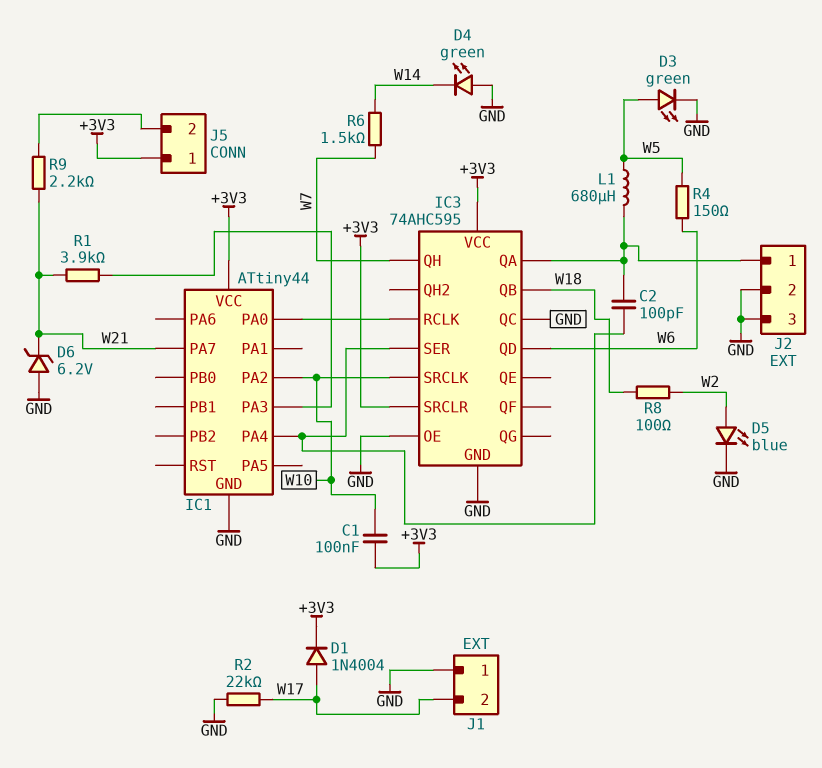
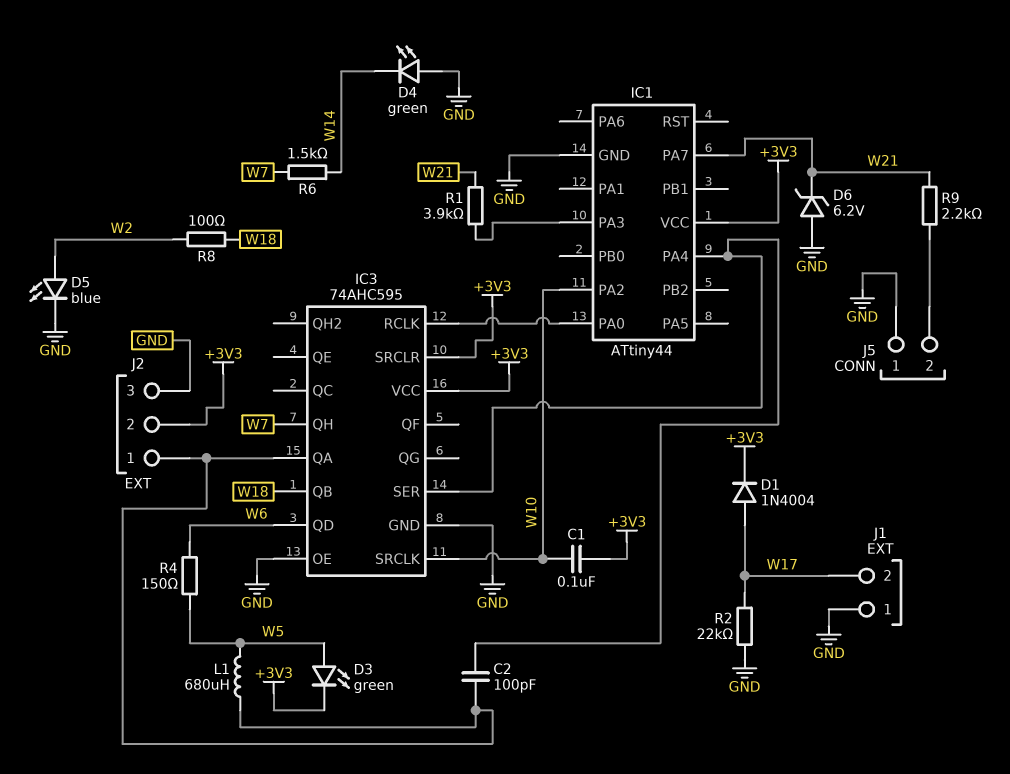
D3: LED green (A W5, K GND) -> LED green (A W5, K +3V3)
IC3 pin QC: GND -> none
J2 pin 2: GND -> +3V3
J5 pin 1: +3V3 -> GND

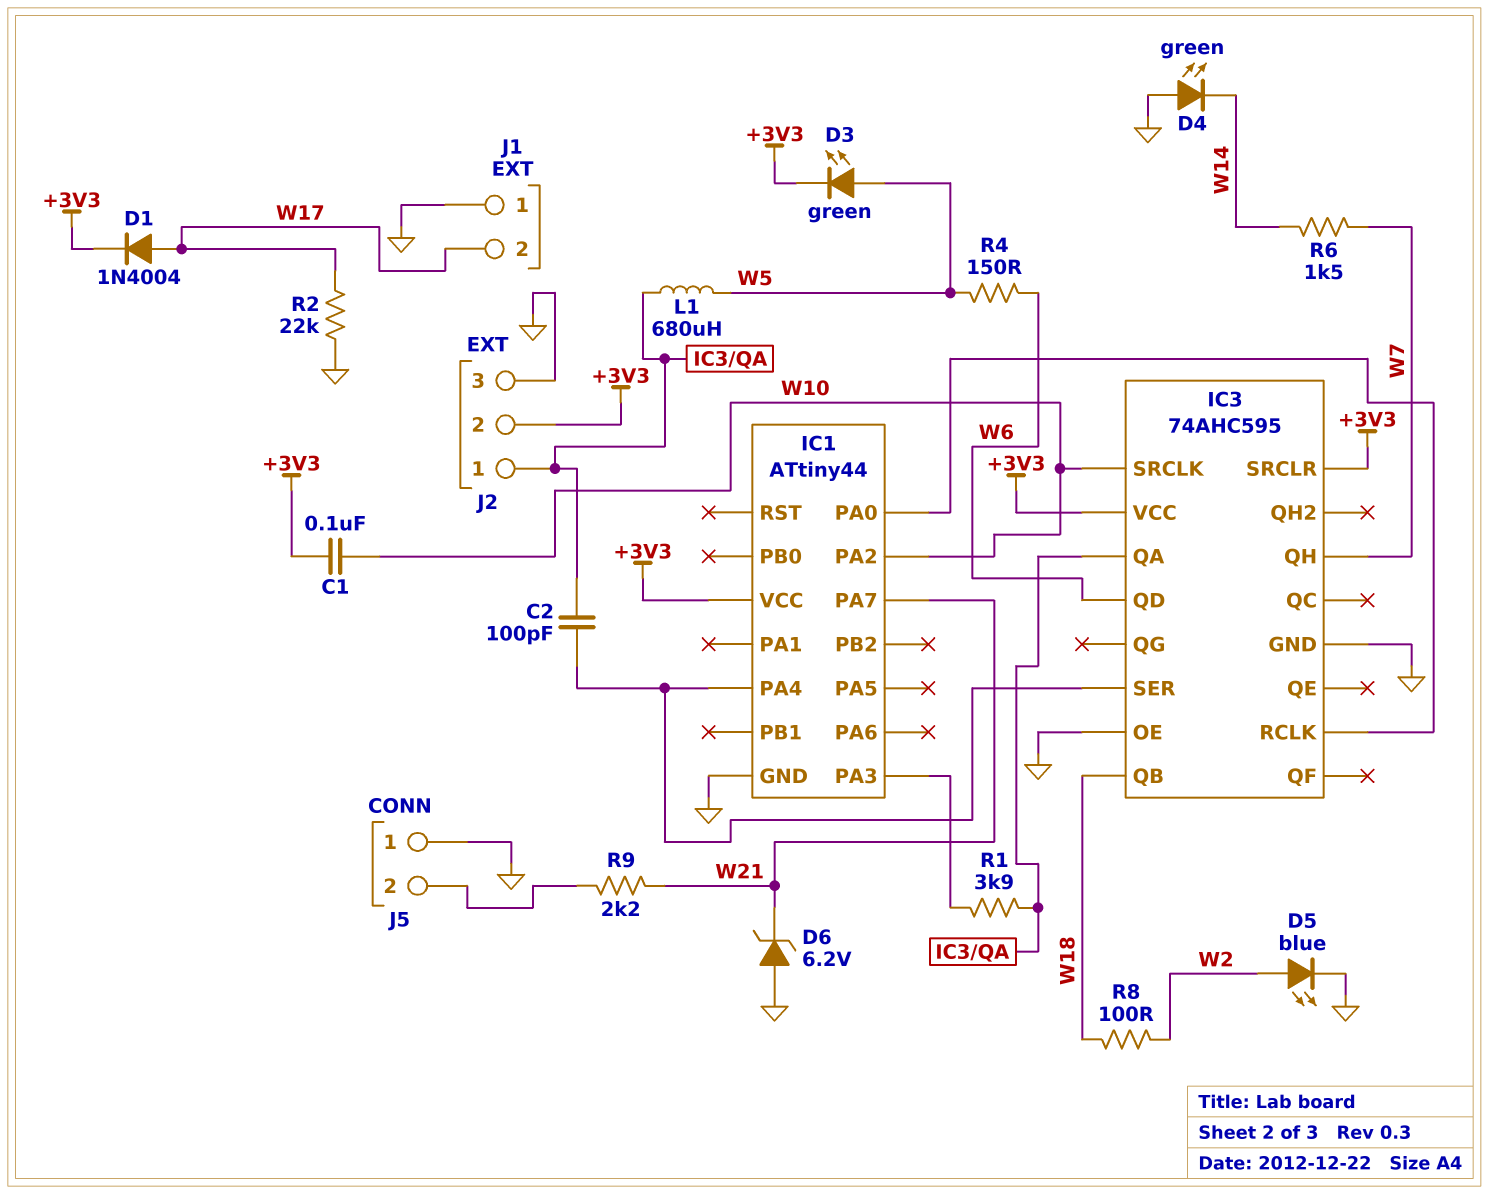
R1: 3.9k (IC1/PA3, W21) -> 3.9k (IC1/PA3, IC3/QA)

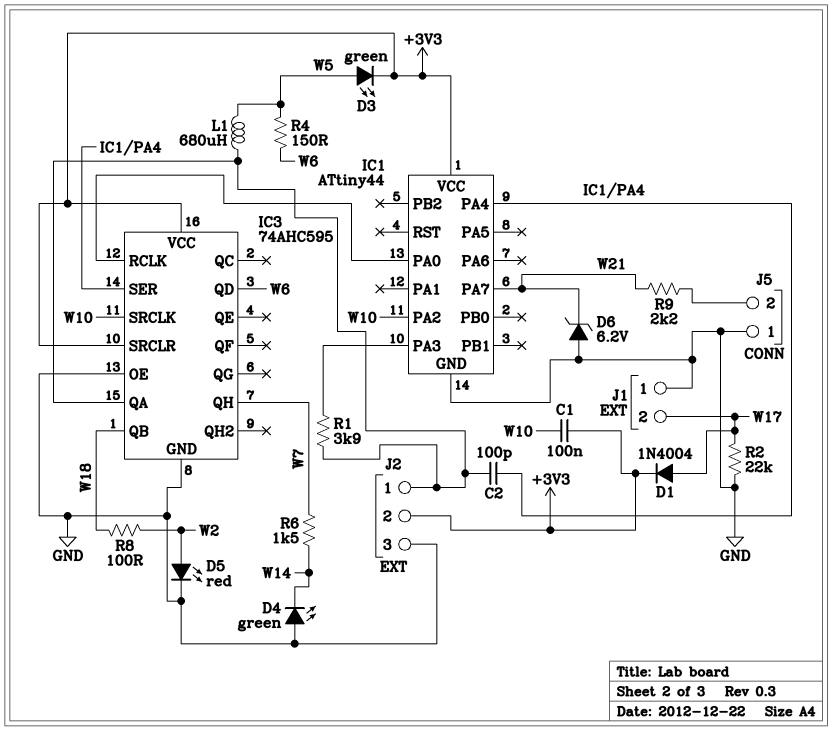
D5: LED blue (A W2, K GND) -> LED red (A W2, K GND)

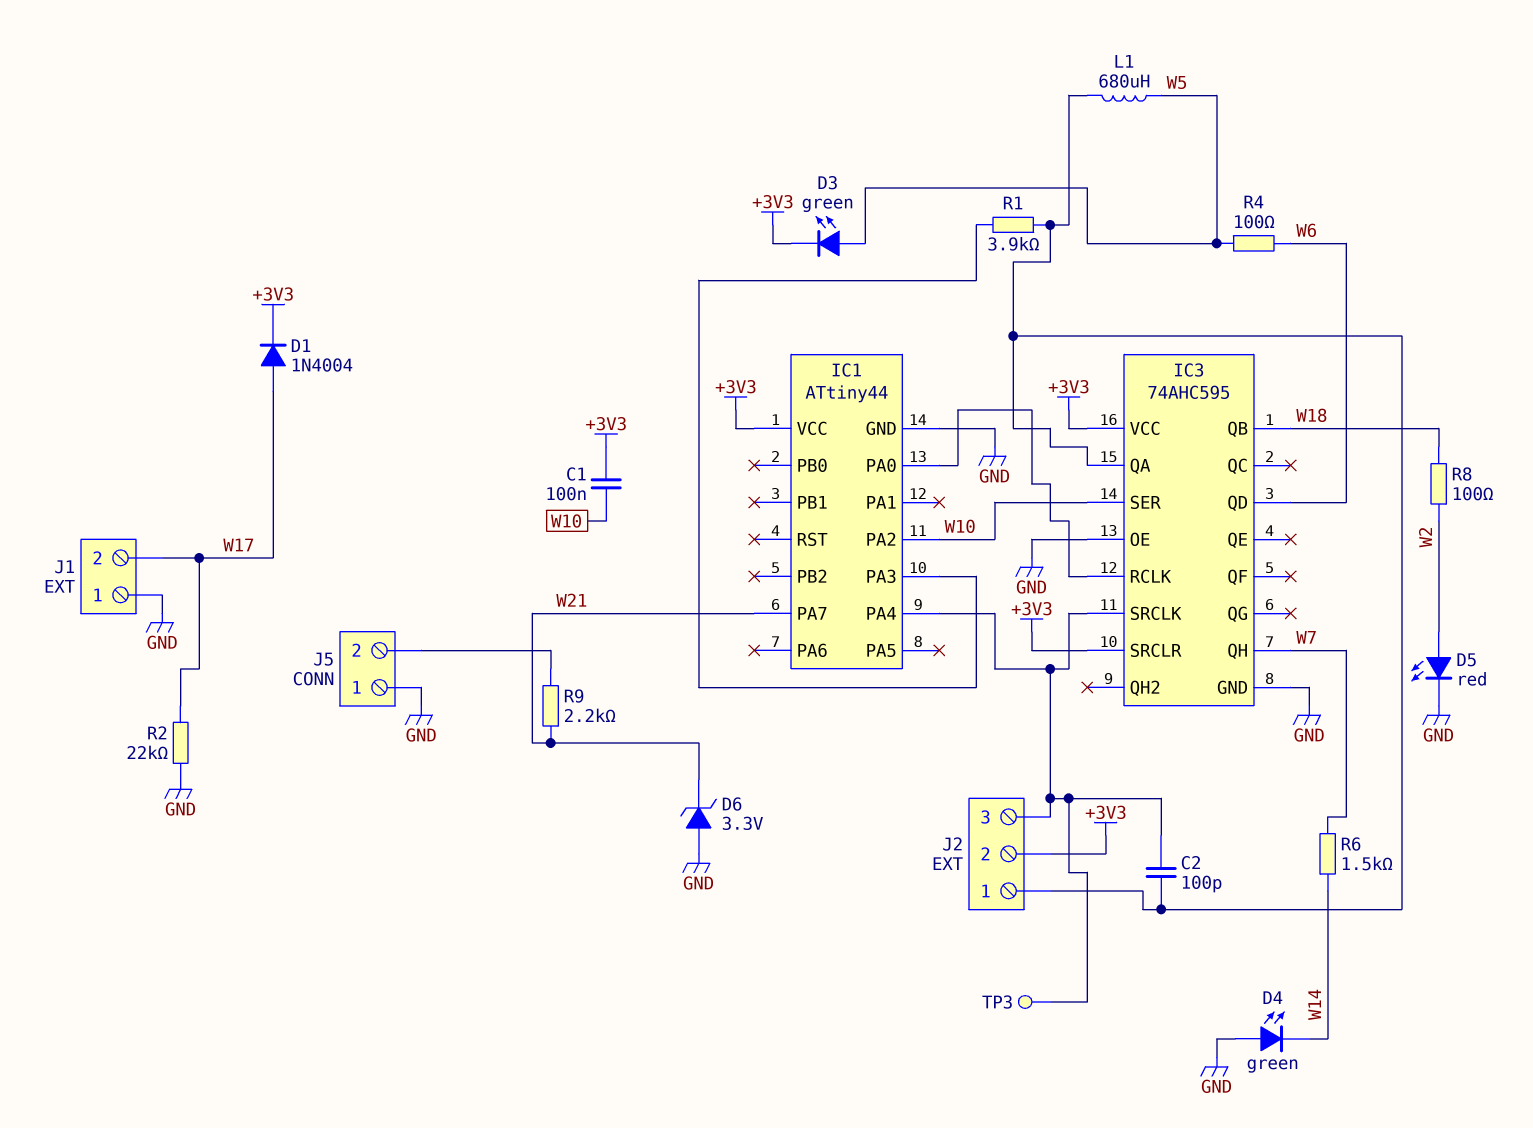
D6: zener 6.2V (A GND, K W21) -> zener 3.3V (A GND, K W21)
IC3 pin SER: IC1/PA4 -> W10
IC3 pin SRCLK: W10 -> IC1/PA4
J2 pin 3: GND -> IC1/PA4
R4: 150 (W5, W6) -> 100 (W5, W6)
TP3: none -> test point (IC1/PA4)

